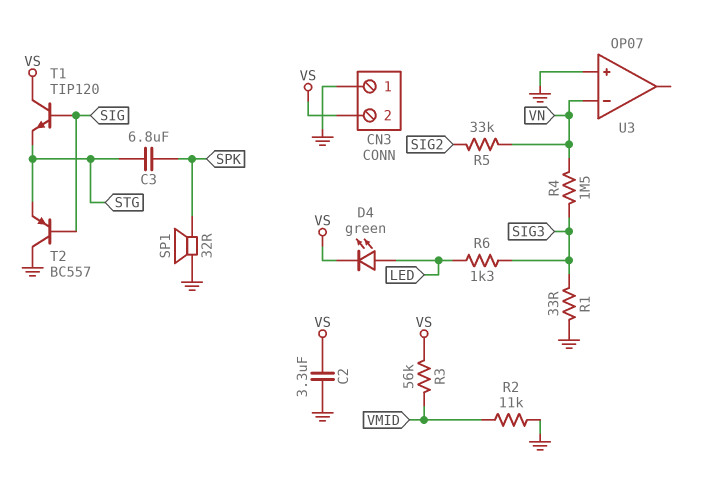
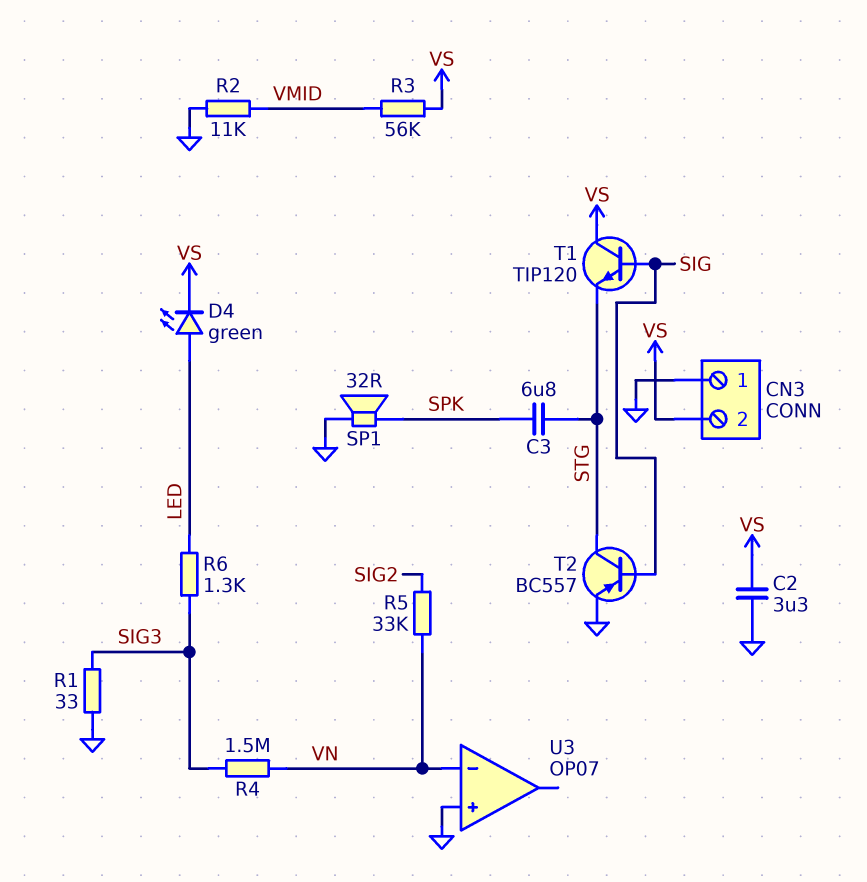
T2: PNP BC557 (B SIG, C GND, E STG) -> PNP BC557 (B SIG, C STG, E GND)

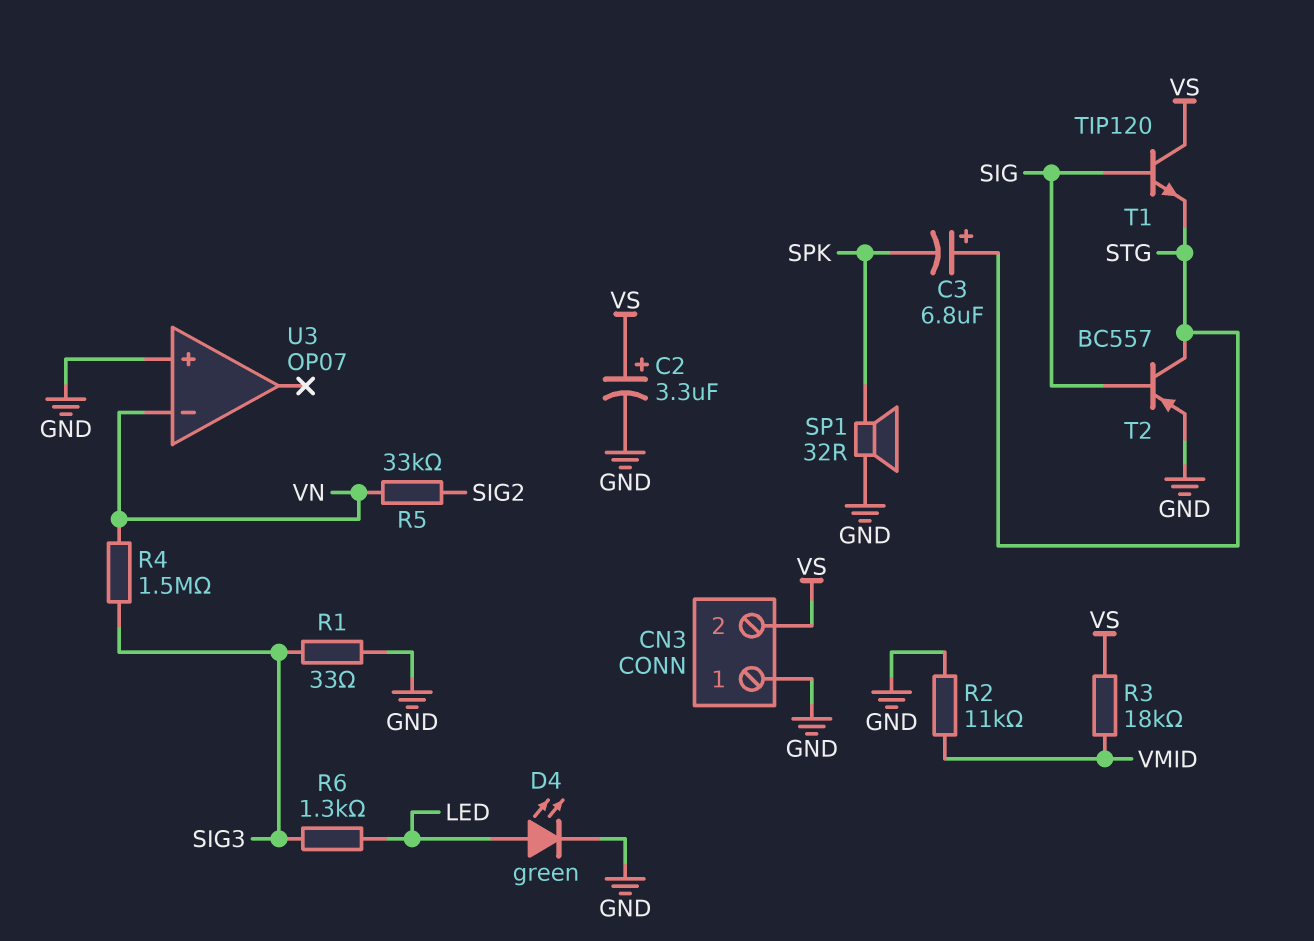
C2: 3.3uF (GND, VS) -> 3.3uF (plus VS, minus GND)
C3: 6.8uF (SPK, STG) -> 6.8uF (plus STG, minus SPK)
D4: LED green (A LED, K VS) -> LED green (A LED, K GND)
R3: 56k (VMID, VS) -> 18k (VMID, VS)

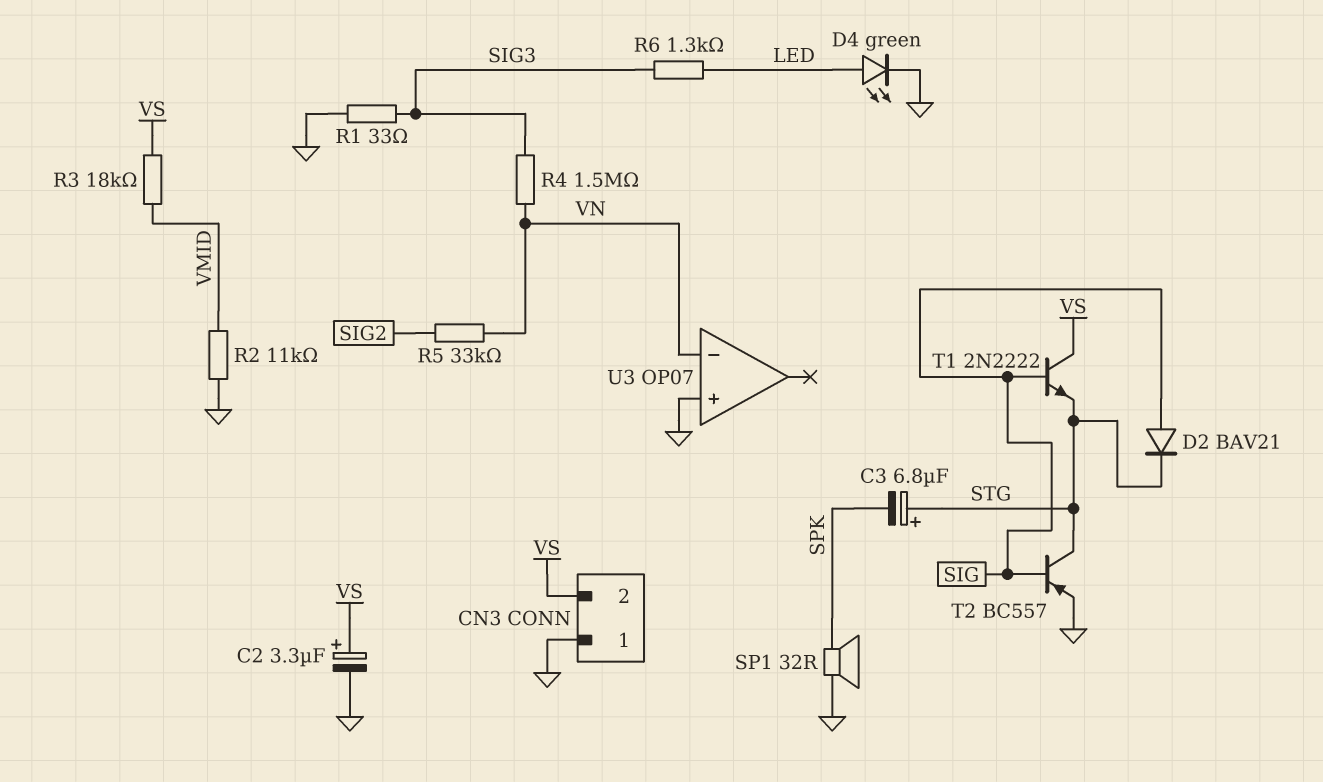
D2: none -> diode BAV21 (A SIG, K STG)
T1: NPN TIP120 (B SIG, C VS, E STG) -> NPN 2N2222 (B SIG, C VS, E STG)

